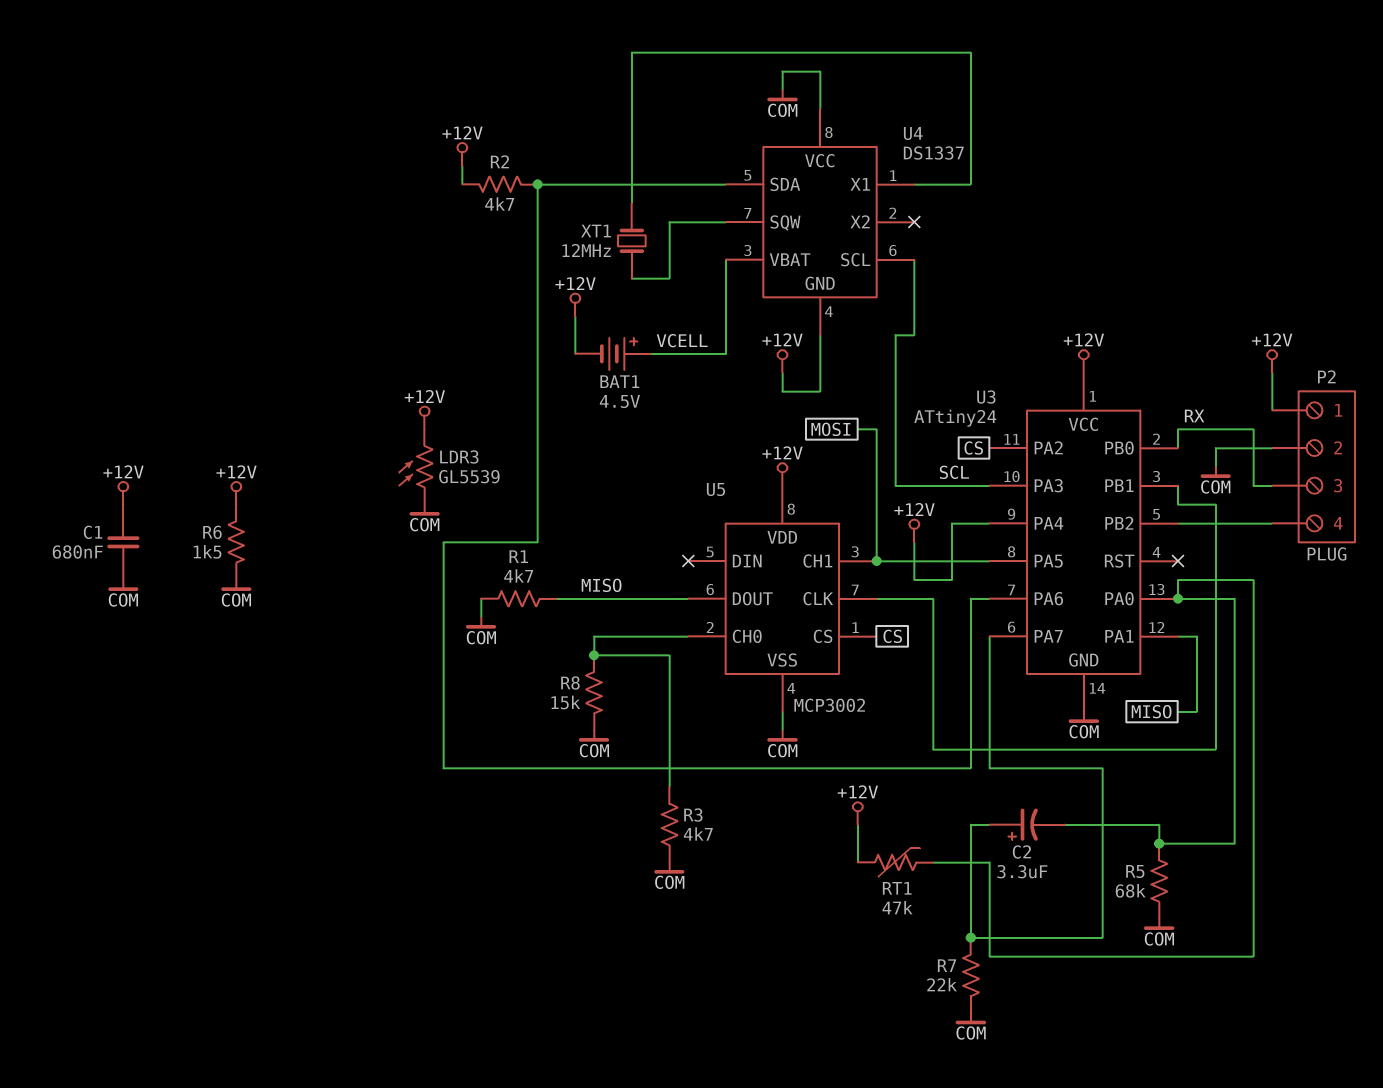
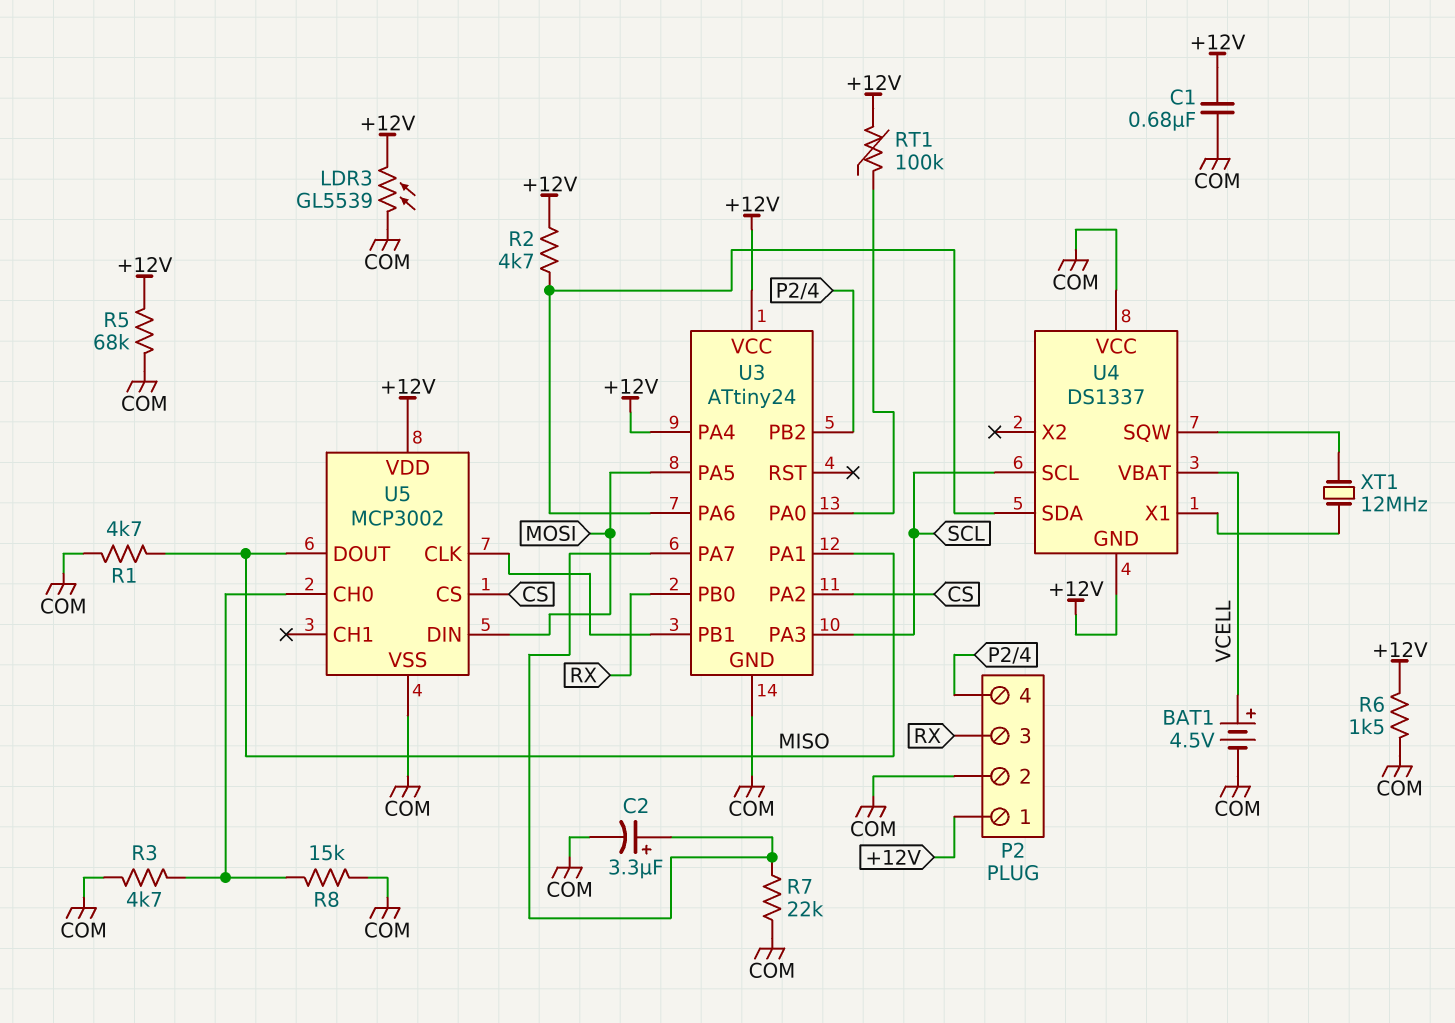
BAT1: 4.5V (plus VCELL, minus +12V) -> 4.5V (plus VCELL, minus COM)
C2: 3.3uF (plus U3/PA7, minus U3/PA0) -> 3.3uF (plus U3/PA7, minus COM)
R5: 68k (COM, U3/PA0) -> 68k (+12V, COM)
RT1: 47k (+12V, U3/PA0) -> 100k (+12V, U3/PA0)
U5 pin CH1: MOSI -> none
U5 pin DIN: none -> MOSI

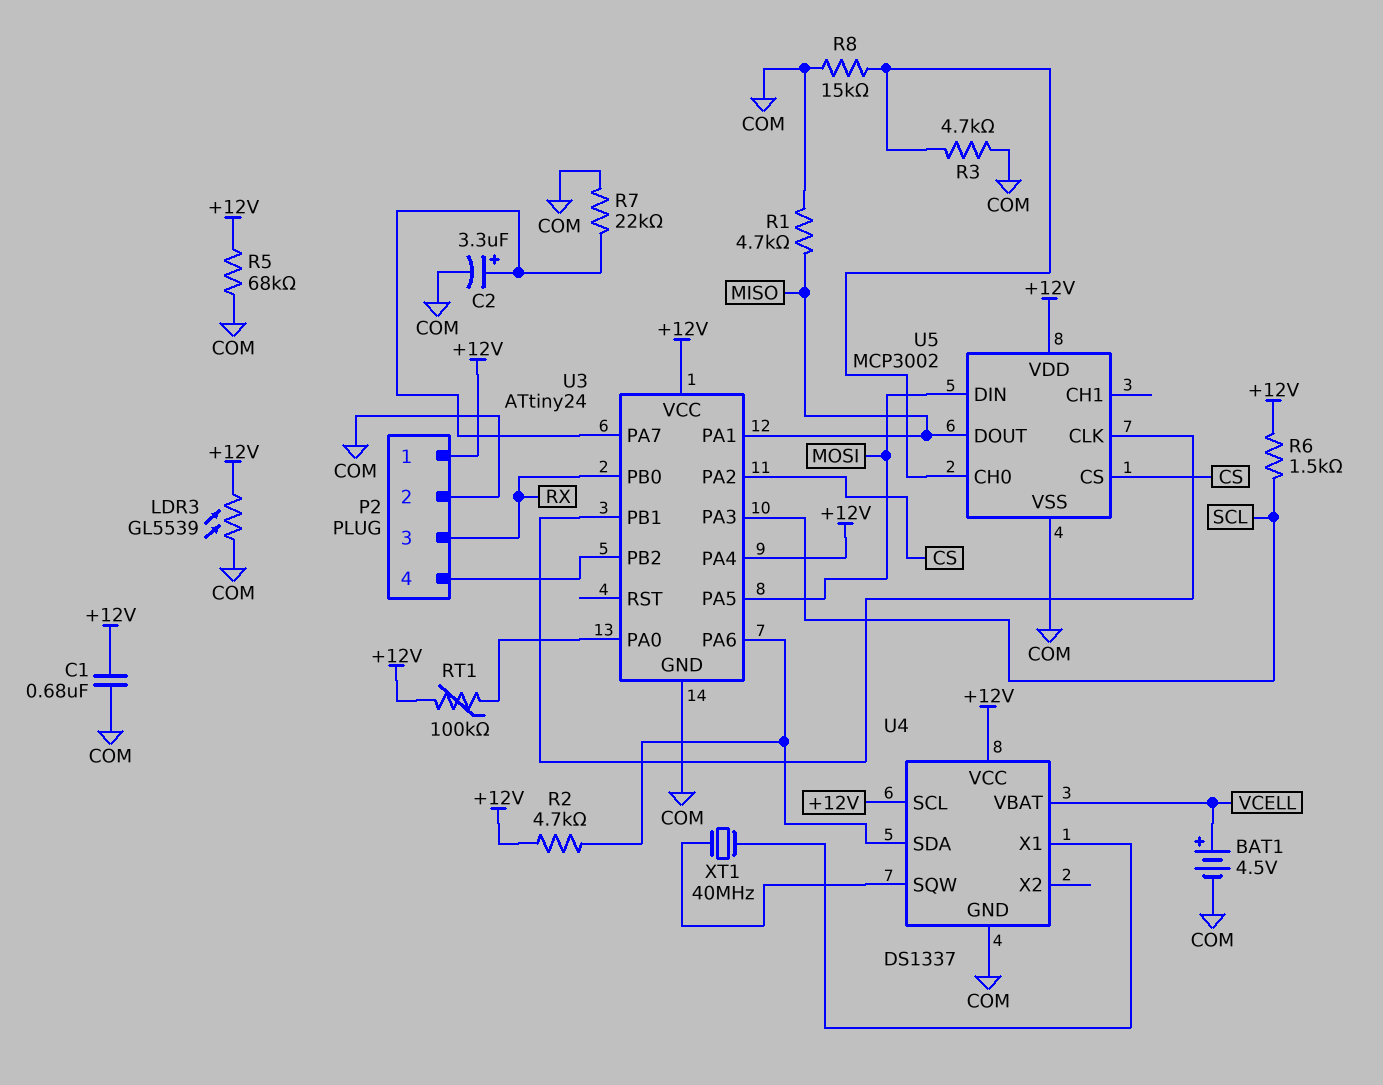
R6: 1.5k (+12V, COM) -> 1.5k (+12V, SCL)
U4 pin GND: +12V -> COM
U4 pin SCL: SCL -> +12V
U4 pin VCC: COM -> +12V
XT1: 12MHz (U4/SQW, U4/X1) -> 40MHz (U4/SQW, U4/X1)

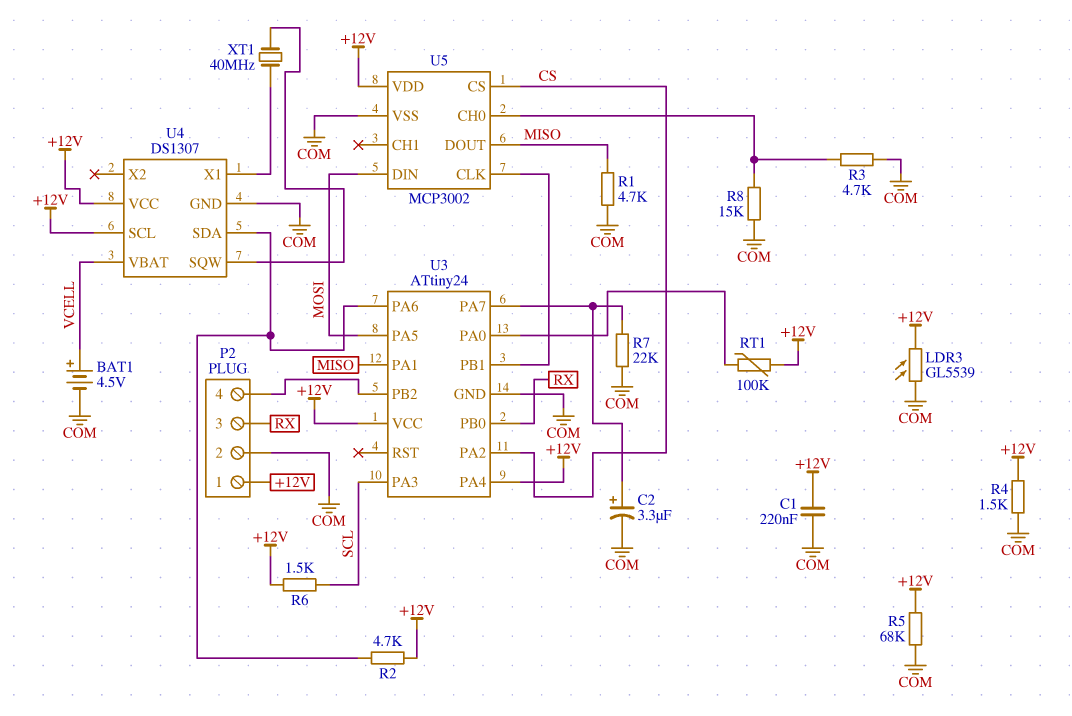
C1: 680nF (+12V, COM) -> 220nF (+12V, COM)
R4: none -> 1.5k (+12V, COM)
U4: DS1337 -> DS1307

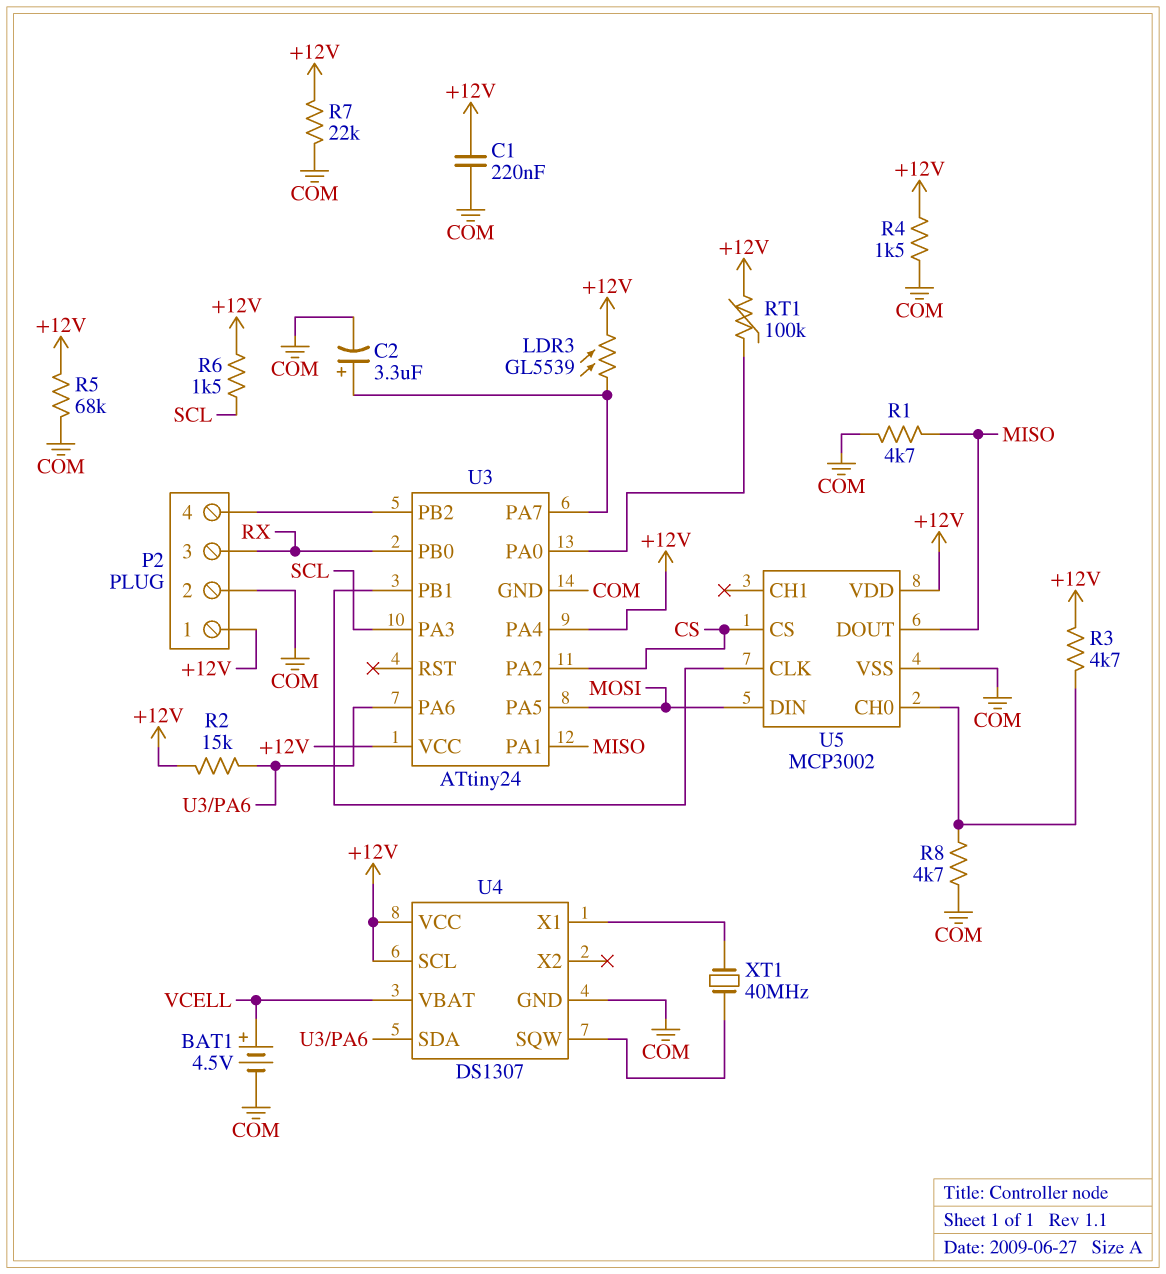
LDR3: GL5539 (+12V, COM) -> GL5539 (+12V, U3/PA7)
R2: 4.7k (+12V, U3/PA6) -> 15k (+12V, U3/PA6)
R3: 4.7k (COM, U5/CH0) -> 4.7k (+12V, U5/CH0)
R7: 22k (COM, U3/PA7) -> 22k (+12V, COM)
R8: 15k (COM, U5/CH0) -> 4.7k (COM, U5/CH0)

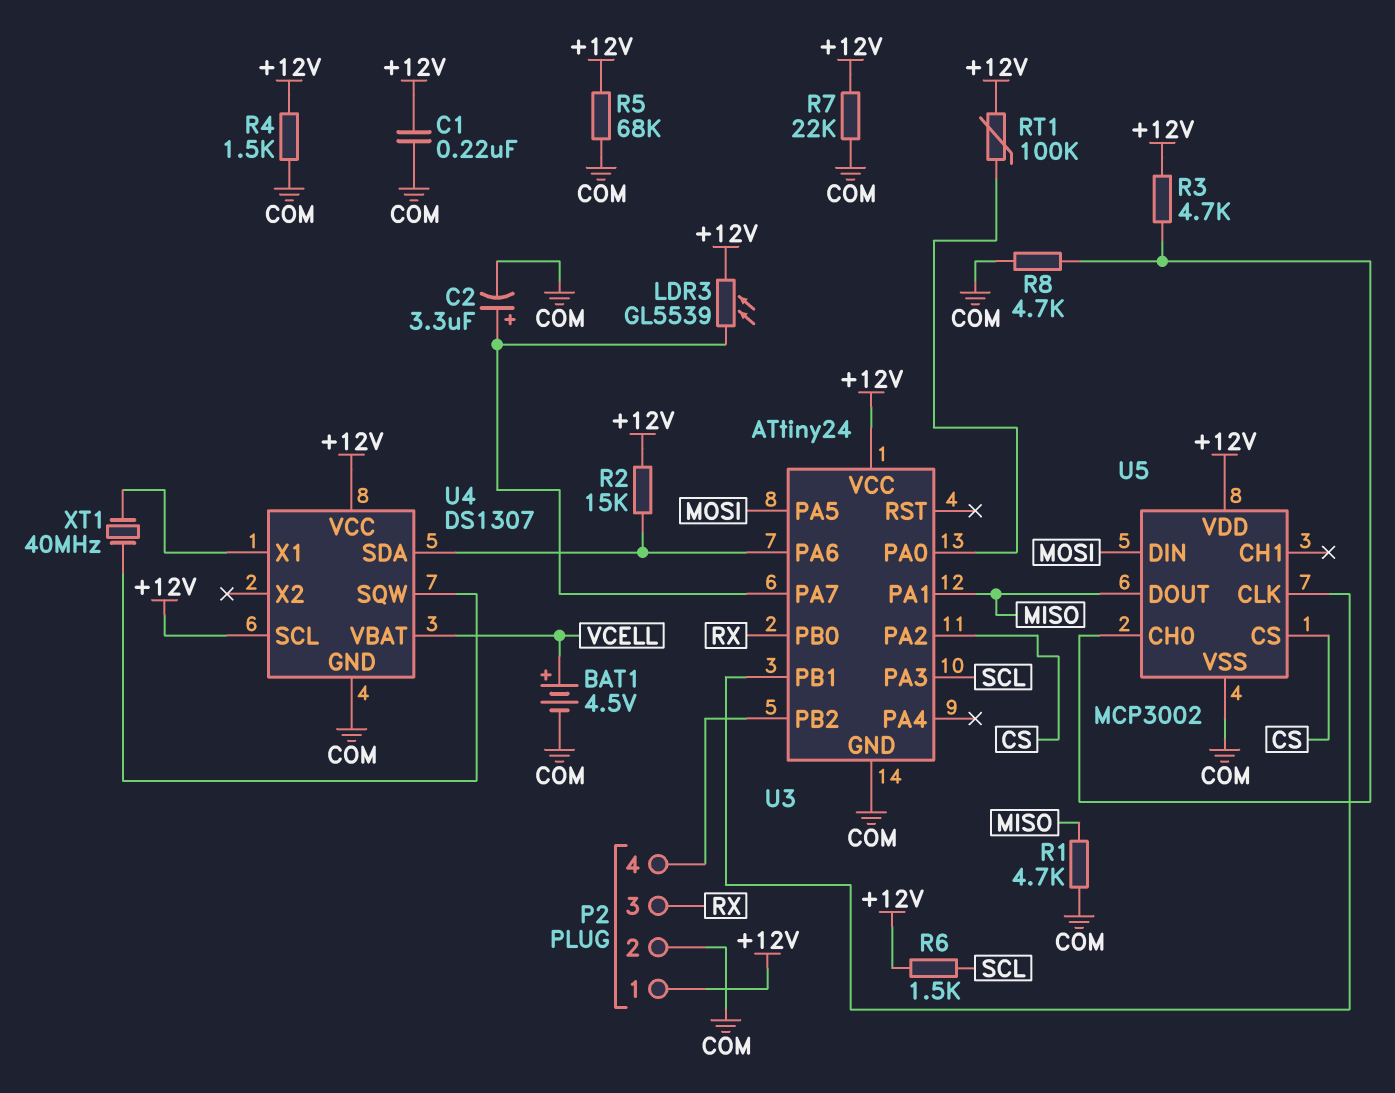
U3 pin PA4: +12V -> none

